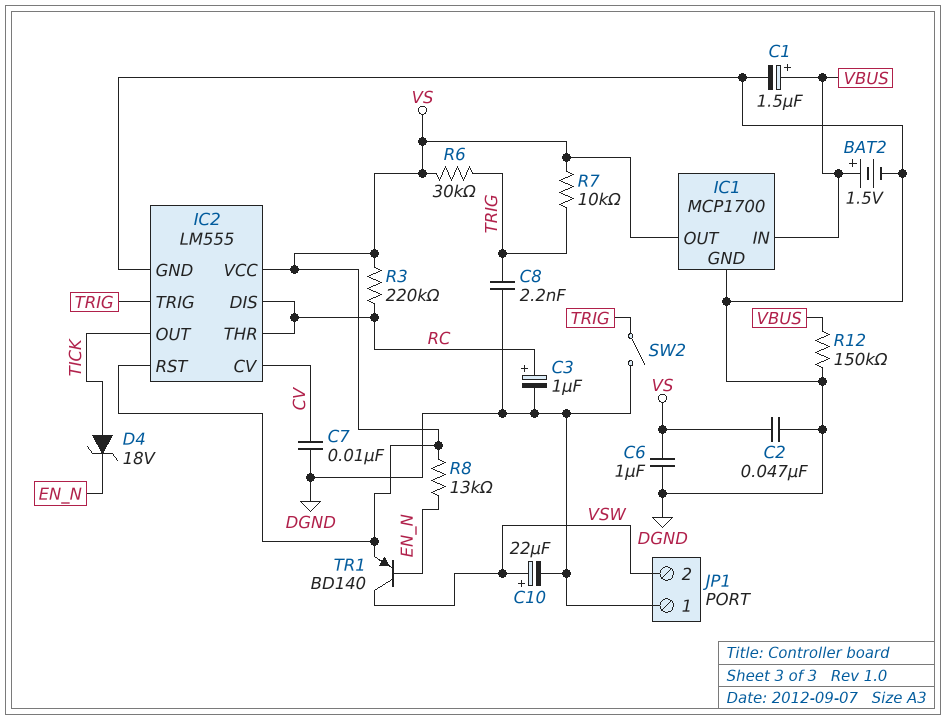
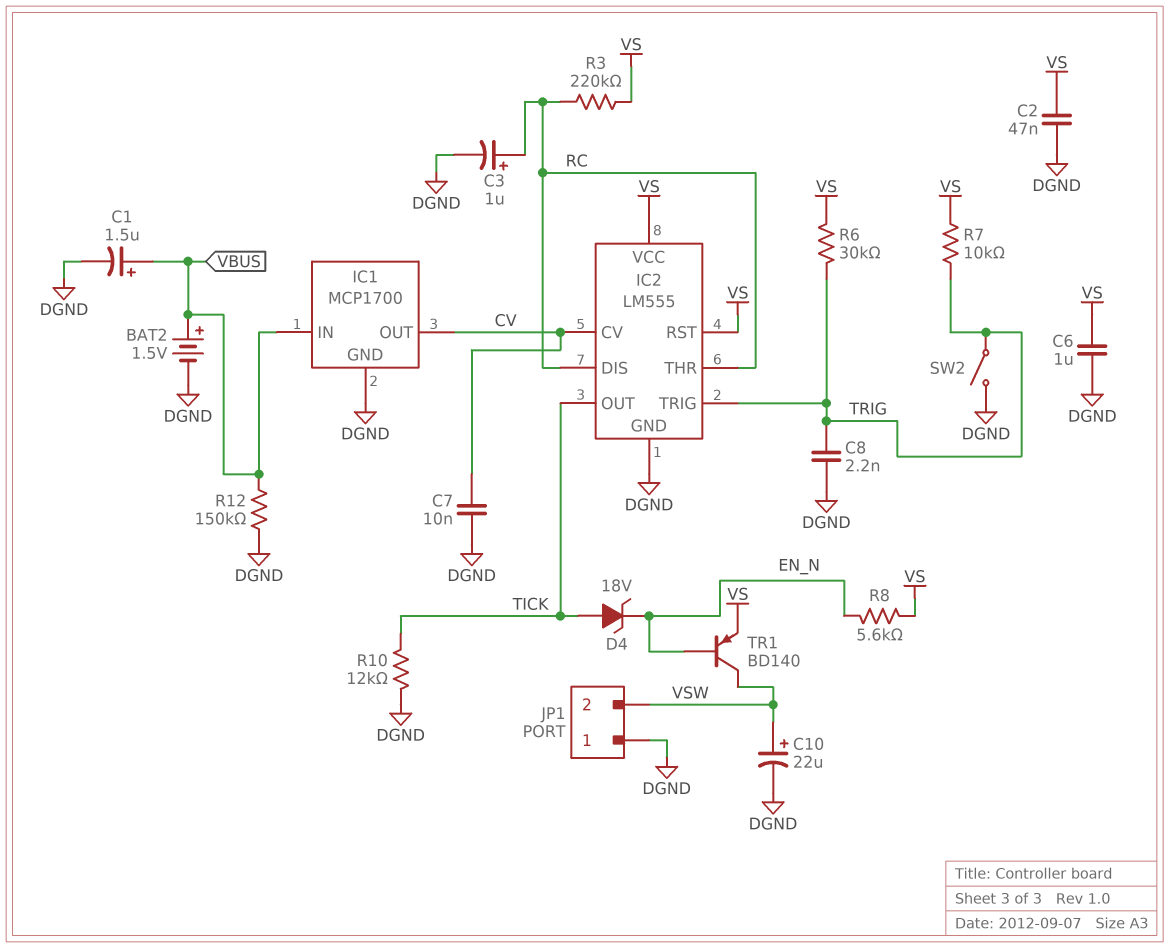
IC1 pin OUT: VS -> CV
R8: 13k (EN_N, VS) -> 5.6k (EN_N, VS)
R10: none -> 12k (DGND, TICK)

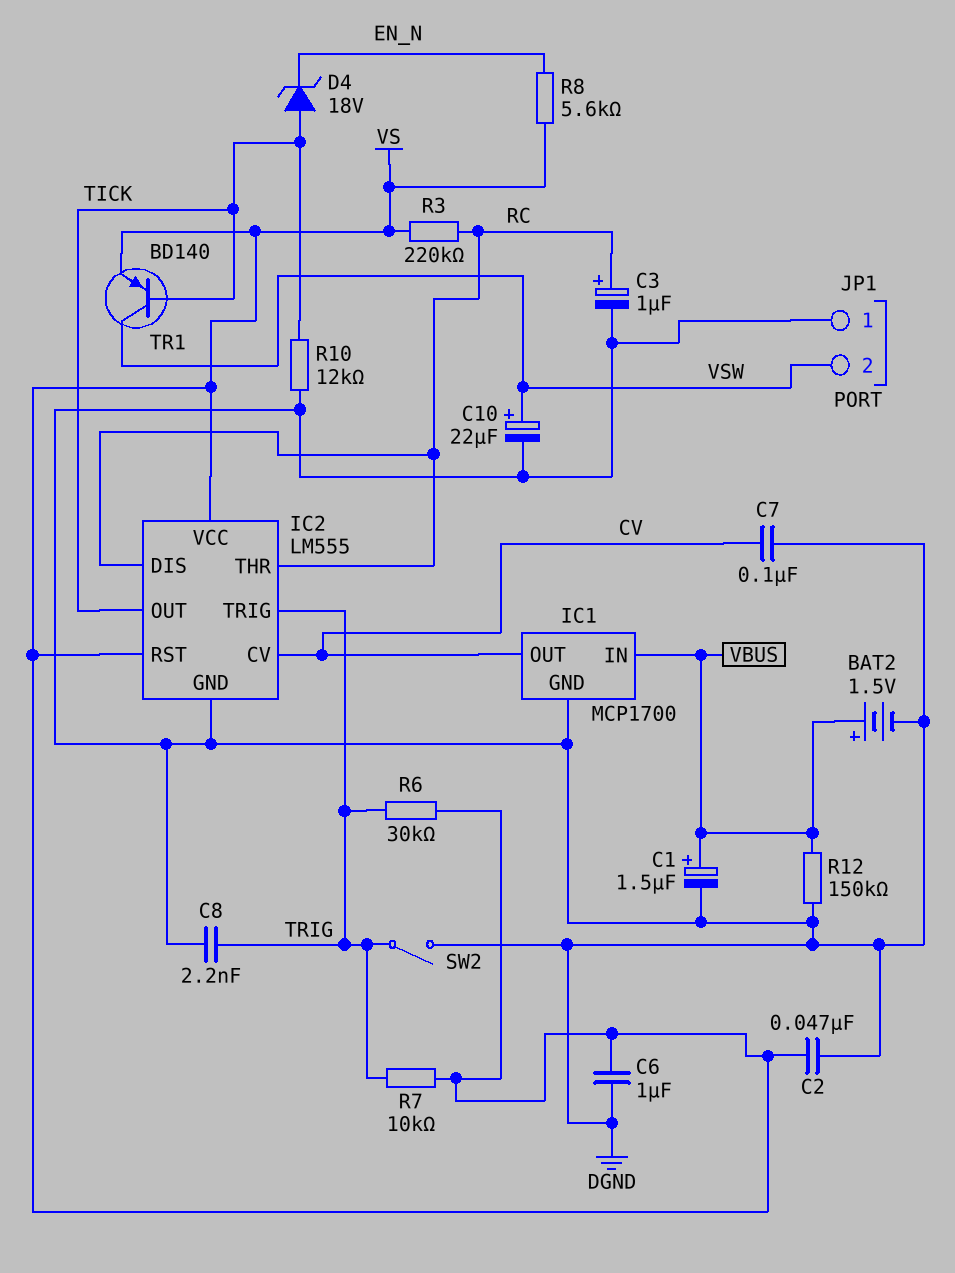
C7: 10nF (CV, DGND) -> 100nF (CV, DGND)
TR1: PNP BD140 (B EN_N, C VSW, E VS) -> PNP BD140 (B TICK, C VSW, E VS)

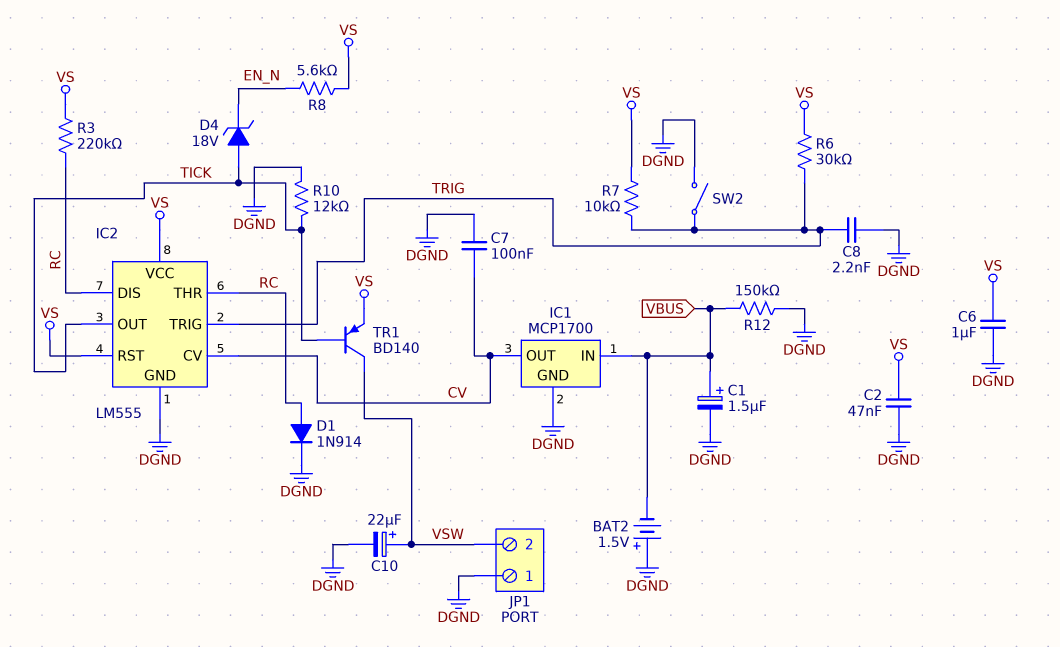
BAT2: 1.5V (plus VBUS, minus DGND) -> 1.5V (plus DGND, minus VBUS)
C3: 1uF (plus RC, minus DGND) -> none
D1: none -> diode 1N914 (A RC, K DGND)

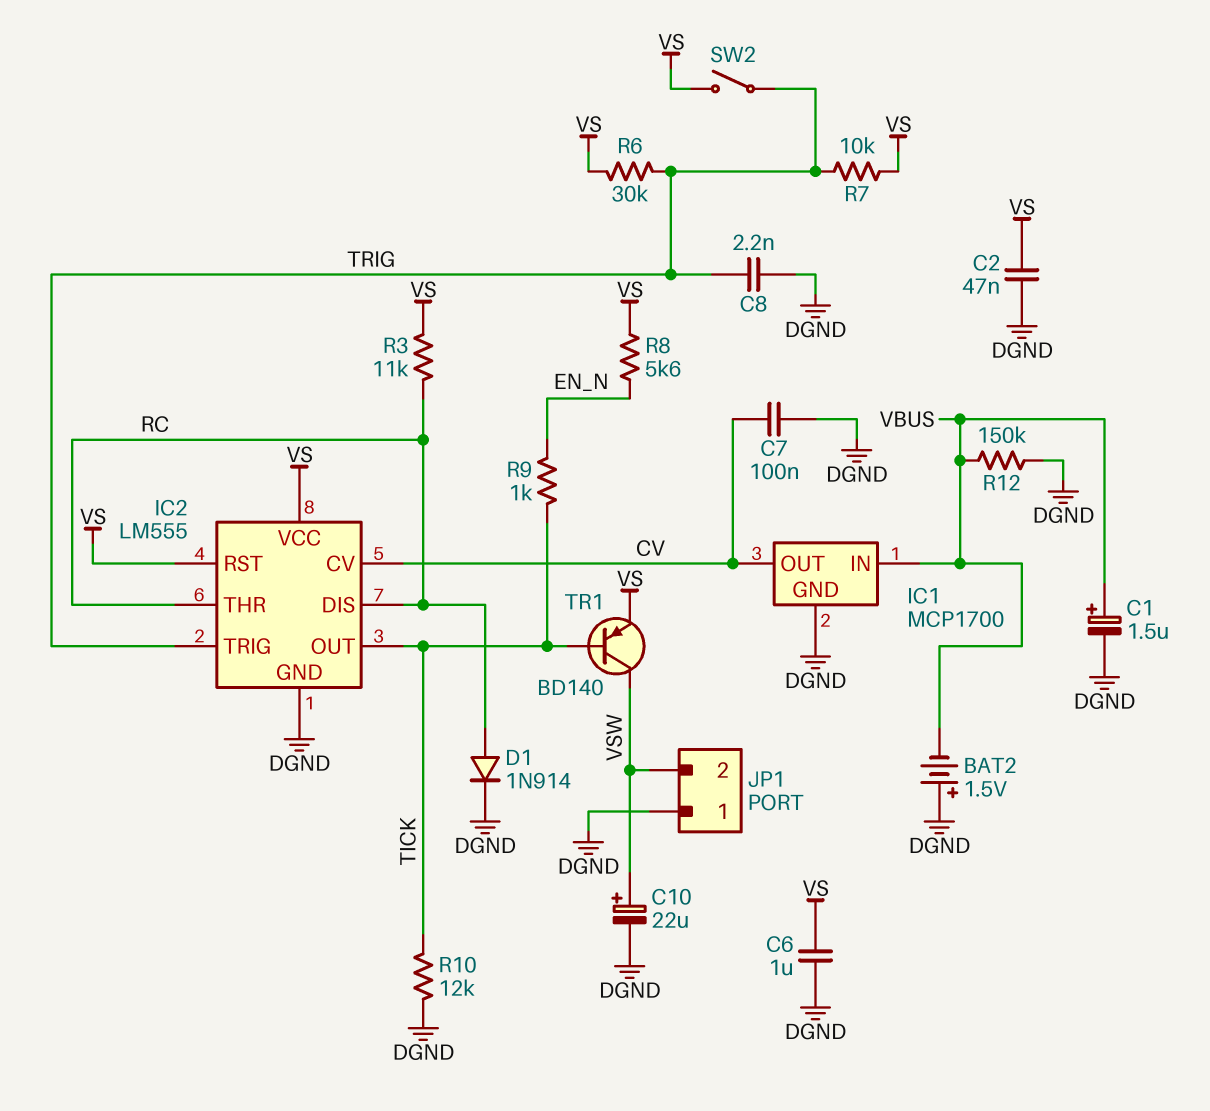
D4: zener 18V (A TICK, K EN_N) -> none
R3: 220k (RC, VS) -> 11k (RC, VS)
R9: none -> 1k (EN_N, TICK)
SW2: switch (DGND, TRIG) -> switch (TRIG, VS)

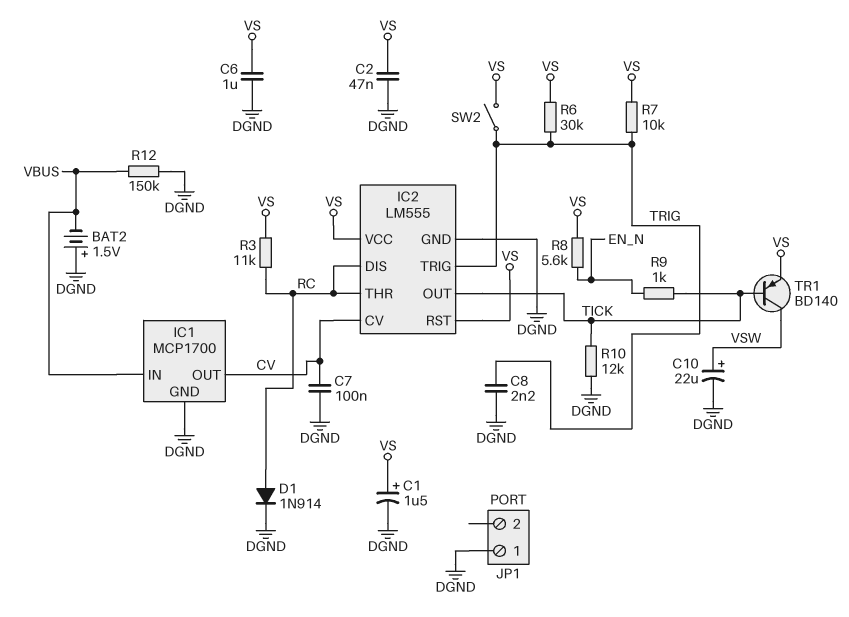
C1: 1.5uF (plus VBUS, minus DGND) -> 1.5uF (plus VS, minus DGND)
JP1 pin 2: VSW -> none

